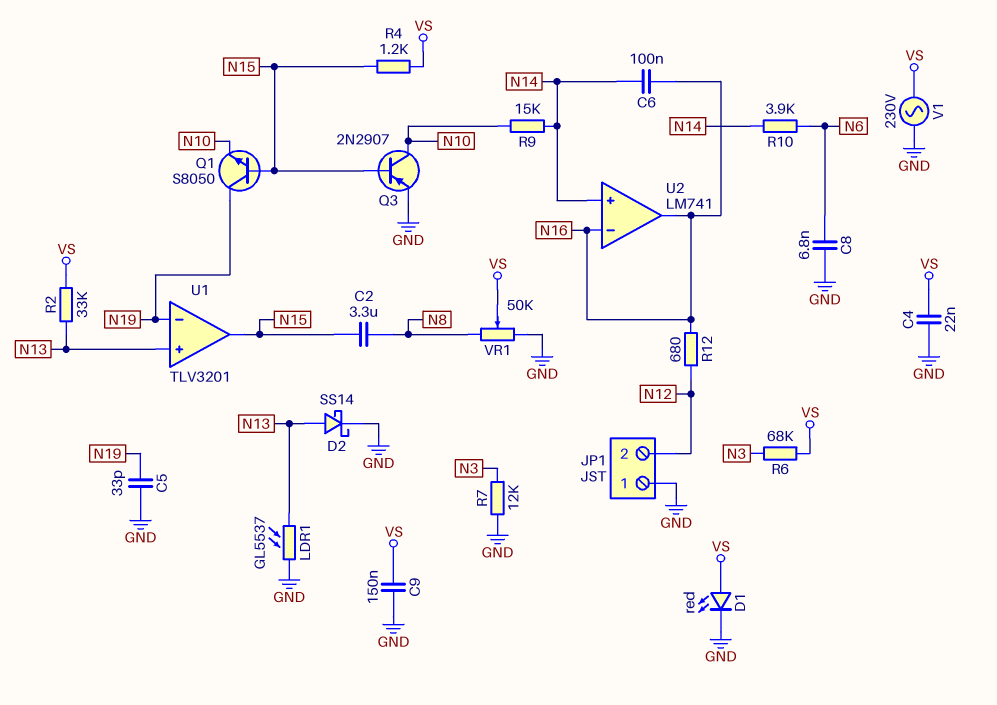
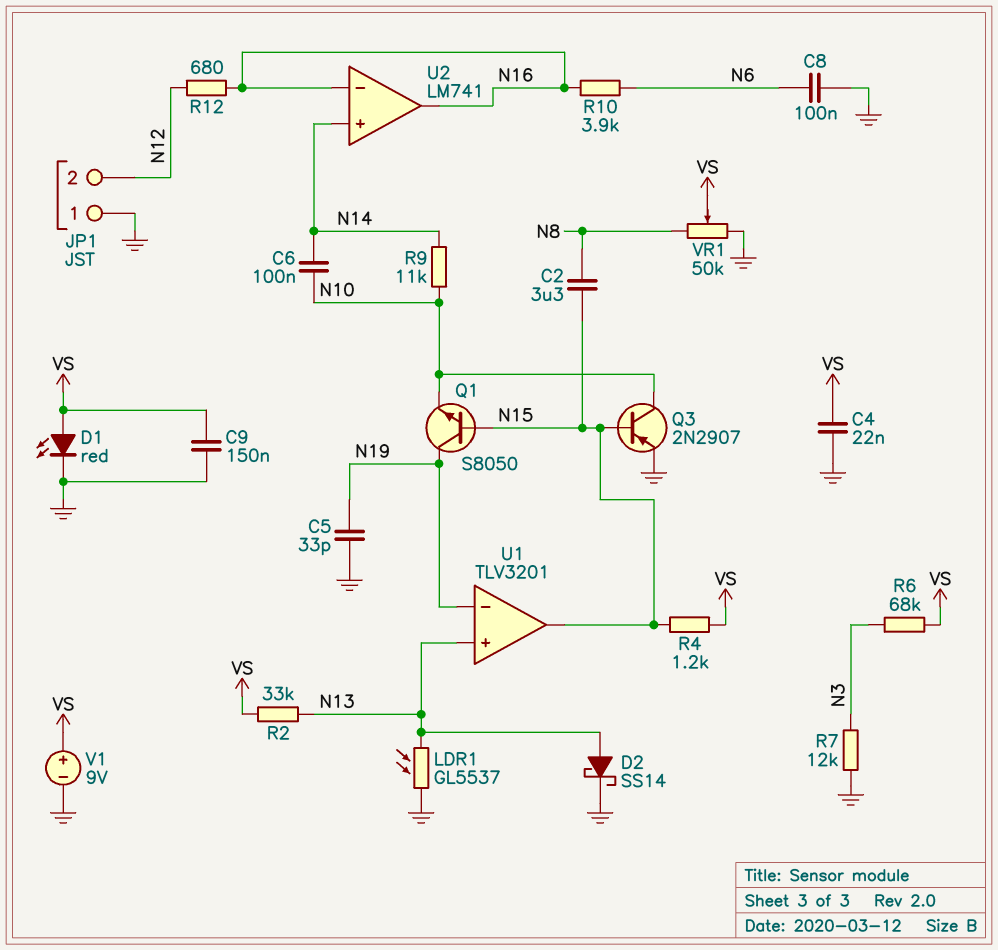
C6: 100nF (N14, N16) -> 100nF (N10, N14)
C8: 6.8nF (GND, N6) -> 100nF (GND, N6)
R9: 15k (N10, N14) -> 11k (N10, N14)
R10: 3.9k (N6, N14) -> 3.9k (N6, N16)
V1: AC 230V (GND, VS) -> 9V (plus VS, minus GND)

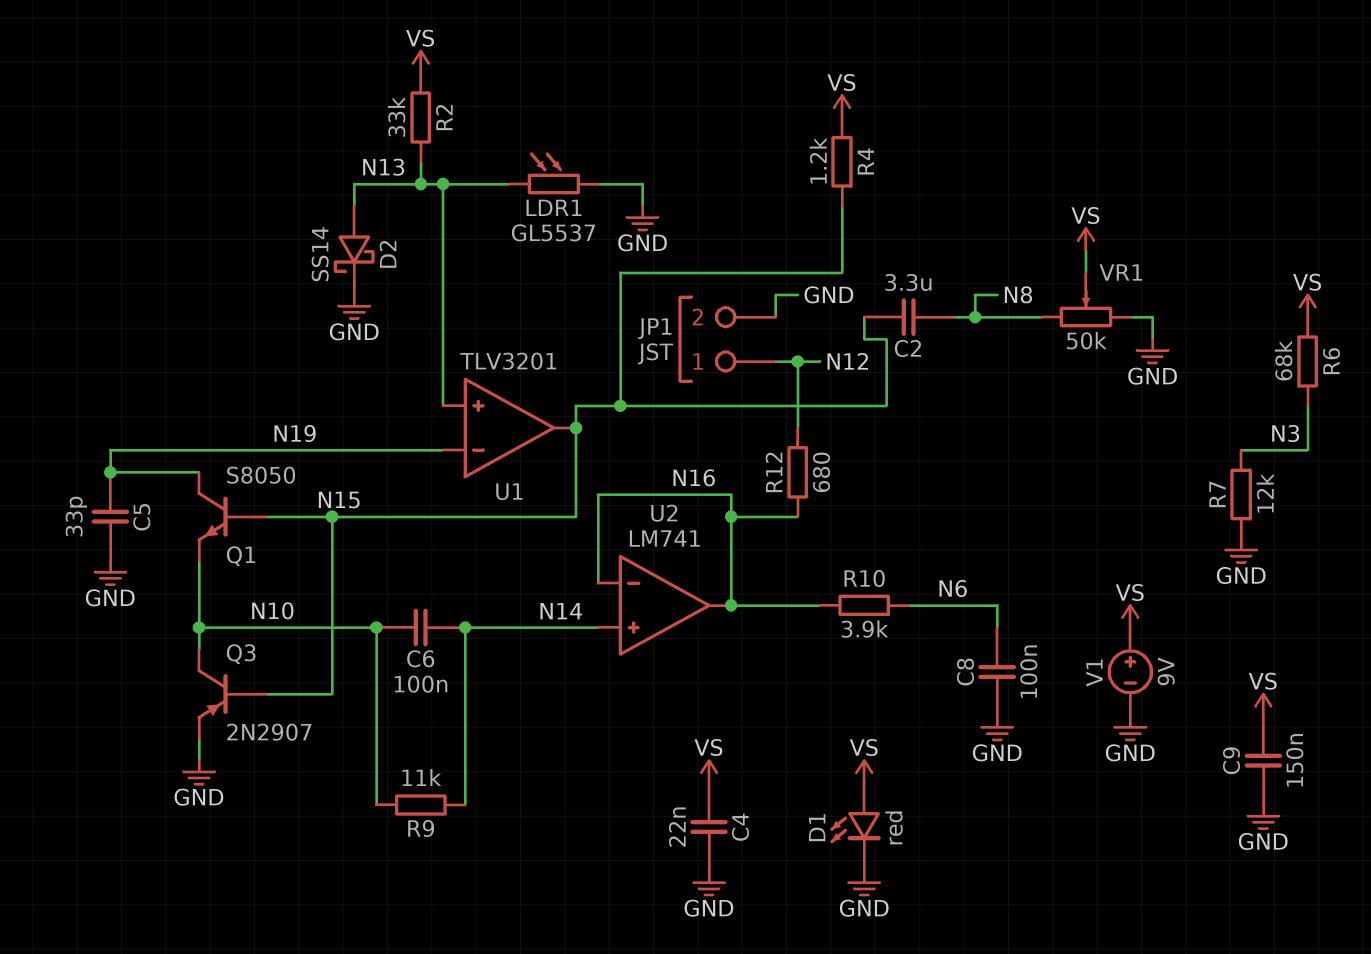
JP1 pin 1: GND -> N12
JP1 pin 2: N12 -> GND

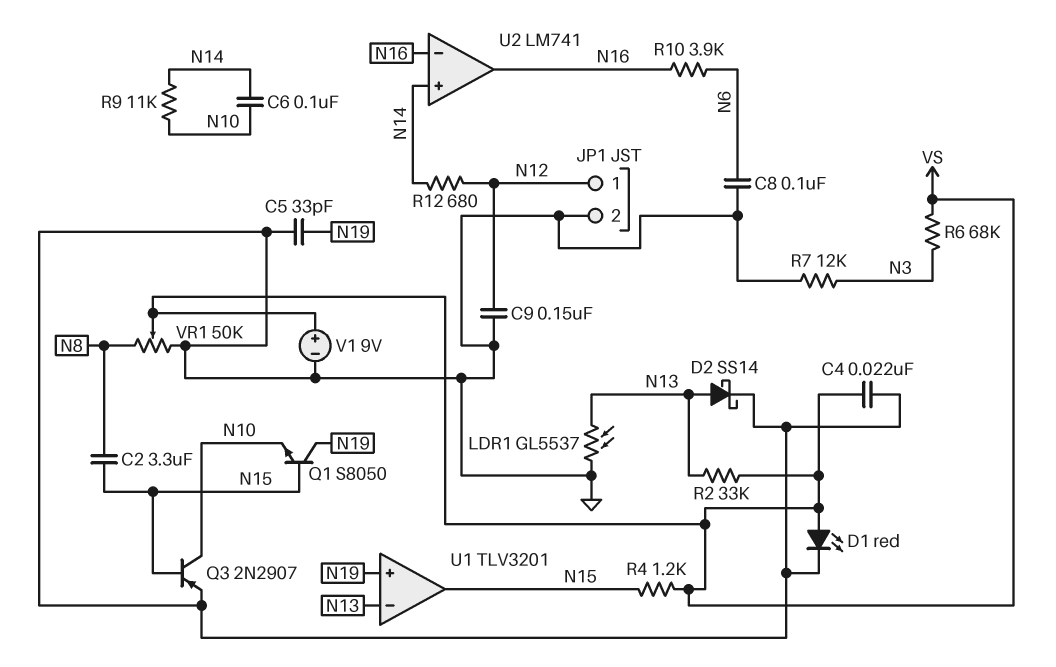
C9: 150nF (GND, VS) -> 150nF (GND, N12)
R12: 680 (N12, N16) -> 680 (N12, N14)
U1 pin in+: N13 -> N19
U1 pin in-: N19 -> N13

